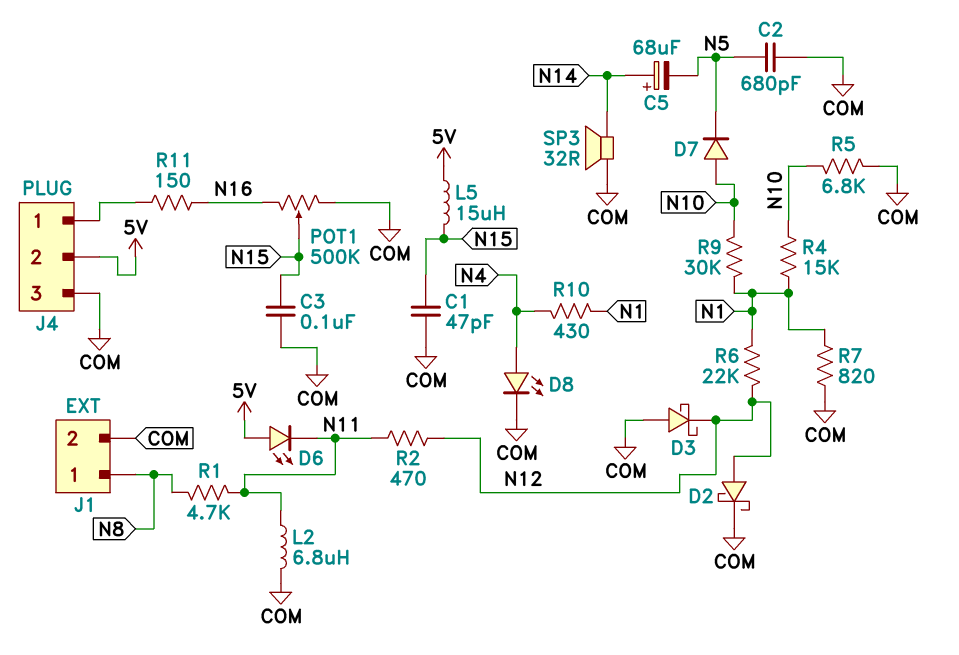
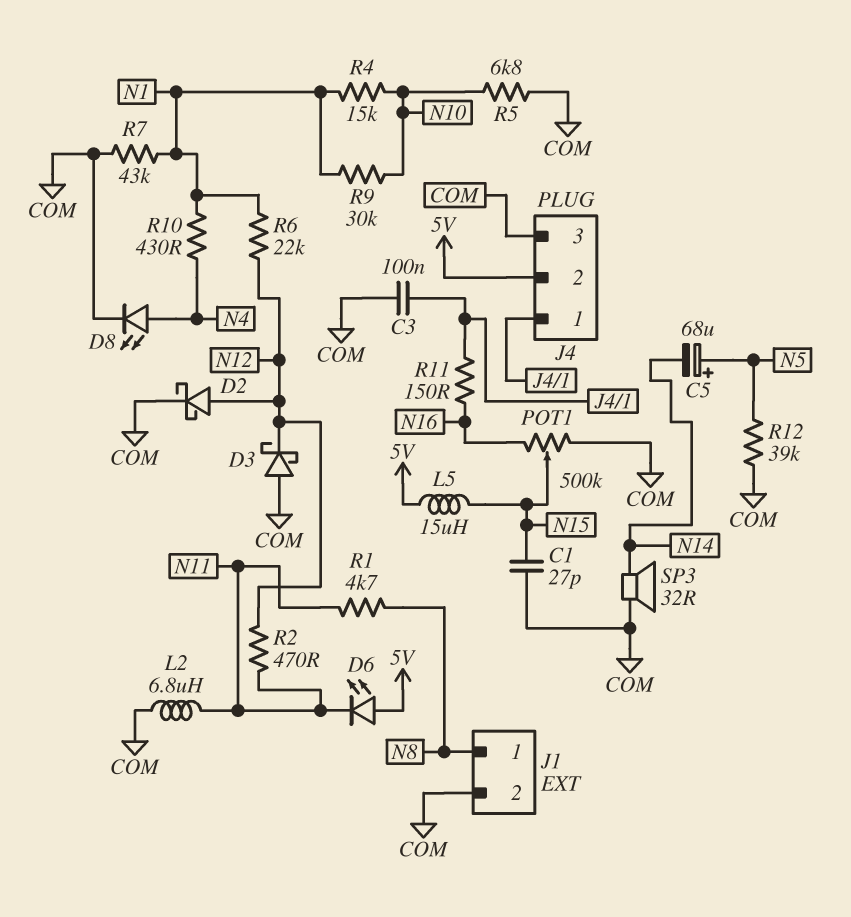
C1: 47pF (COM, N15) -> 27pF (COM, N15)
C2: 680pF (COM, N5) -> none
C3: 100nF (COM, N15) -> 100nF (COM, J4/1)
C5: 68uF (plus N14, minus N5) -> 68uF (plus N5, minus N14)
D7: diode (A N10, K N5) -> none
R7: 820 (COM, N1) -> 43k (COM, N1)
R12: none -> 39k (COM, N5)

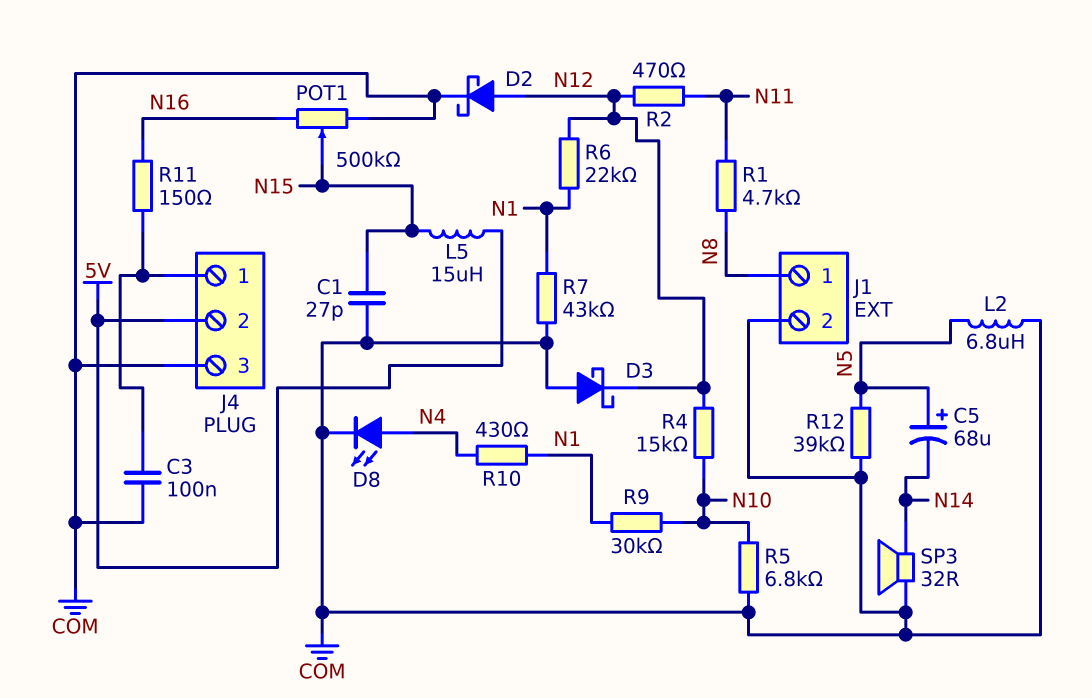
D6: LED (A 5V, K N11) -> none
L2: 6.8uH (COM, N11) -> 6.8uH (COM, N5)
R4: 15k (N1, N10) -> 15k (N10, N12)

